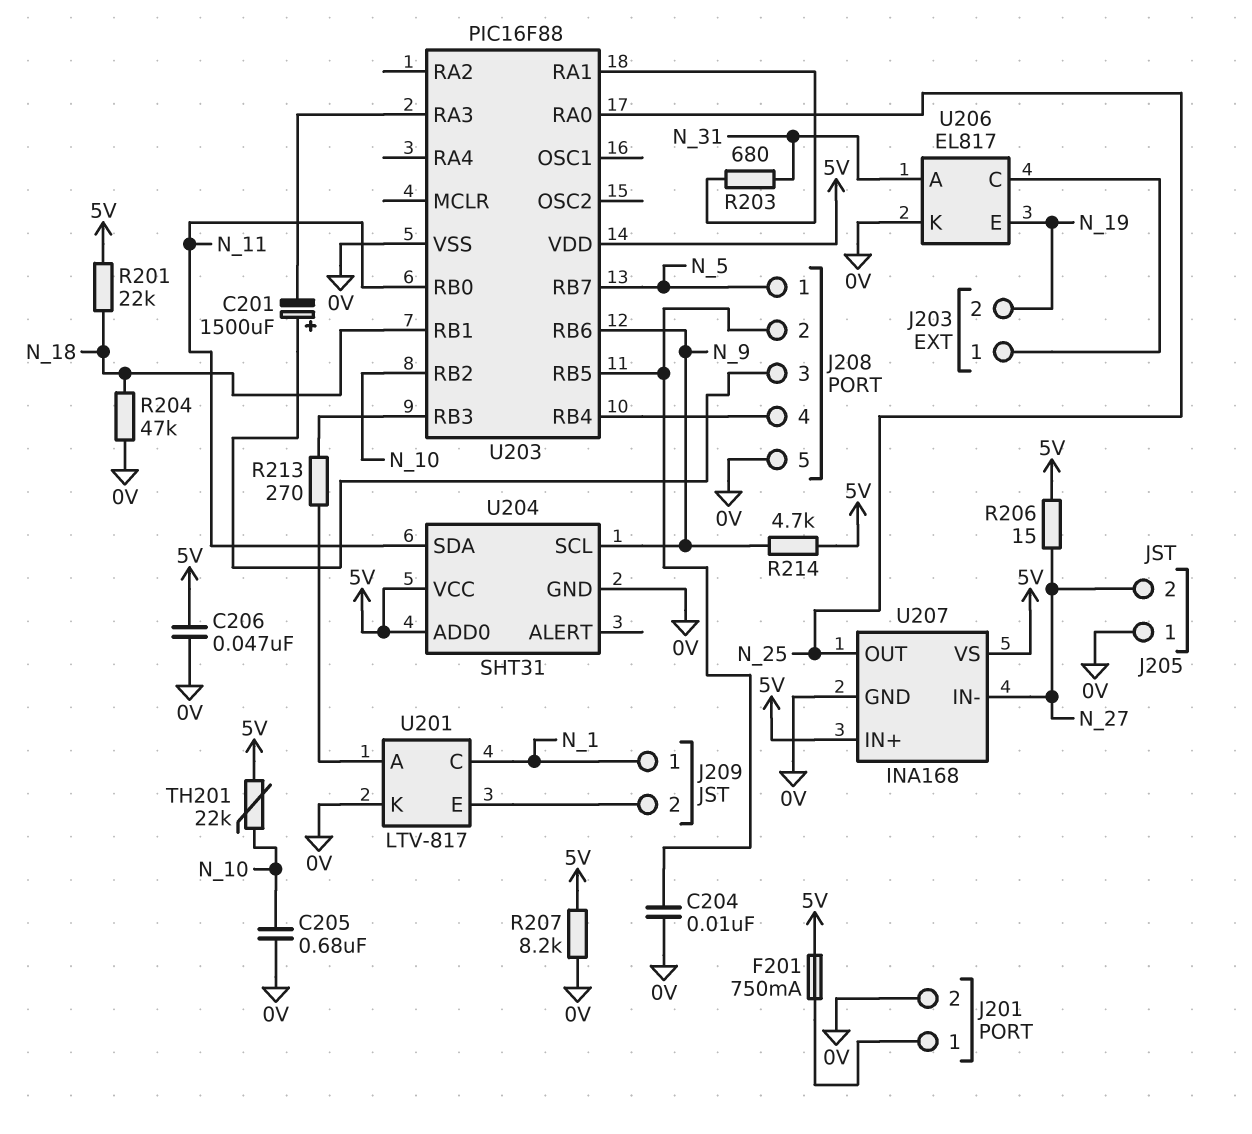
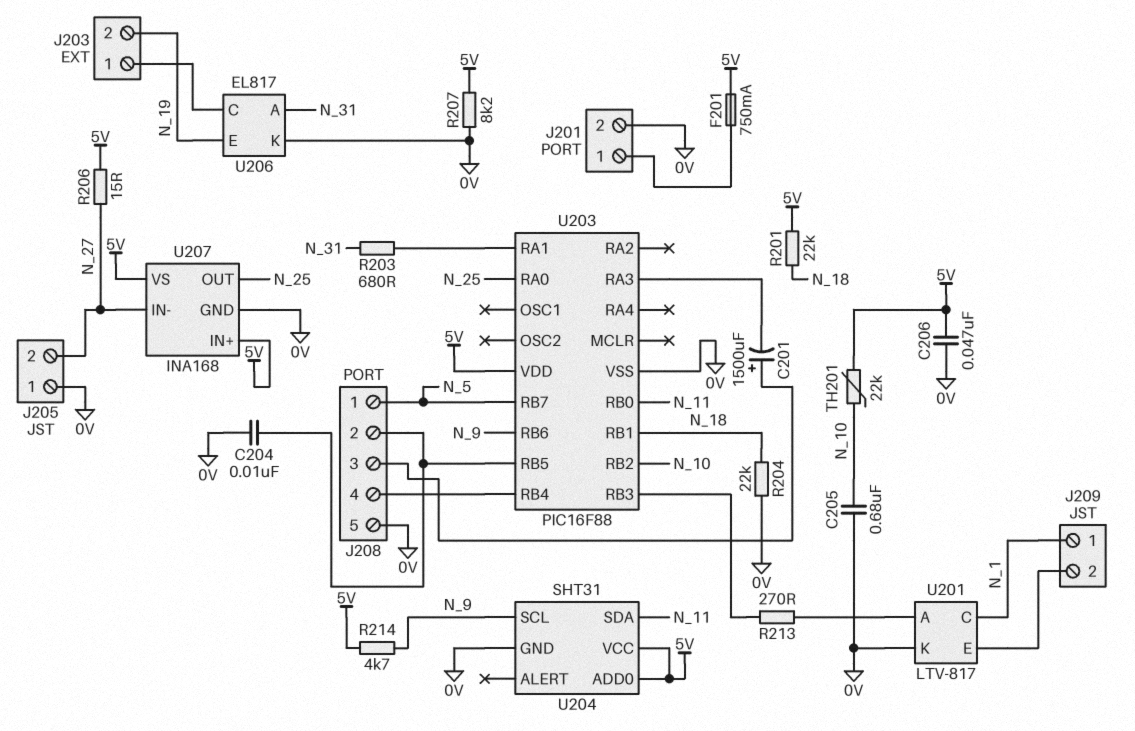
R204: 47k (0V, N_18) -> 22k (0V, N_18)

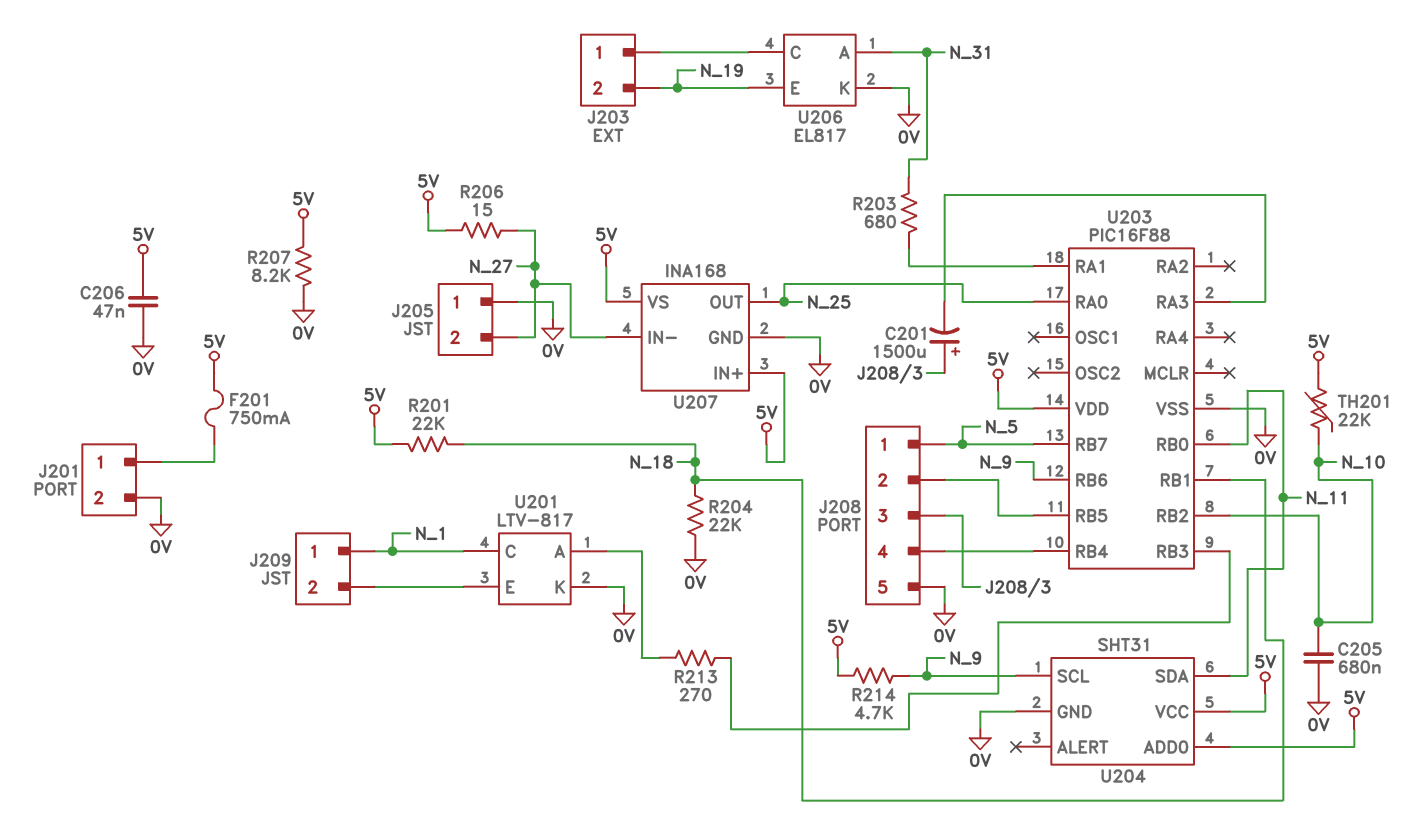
C204: 10nF (0V, J208/2) -> none

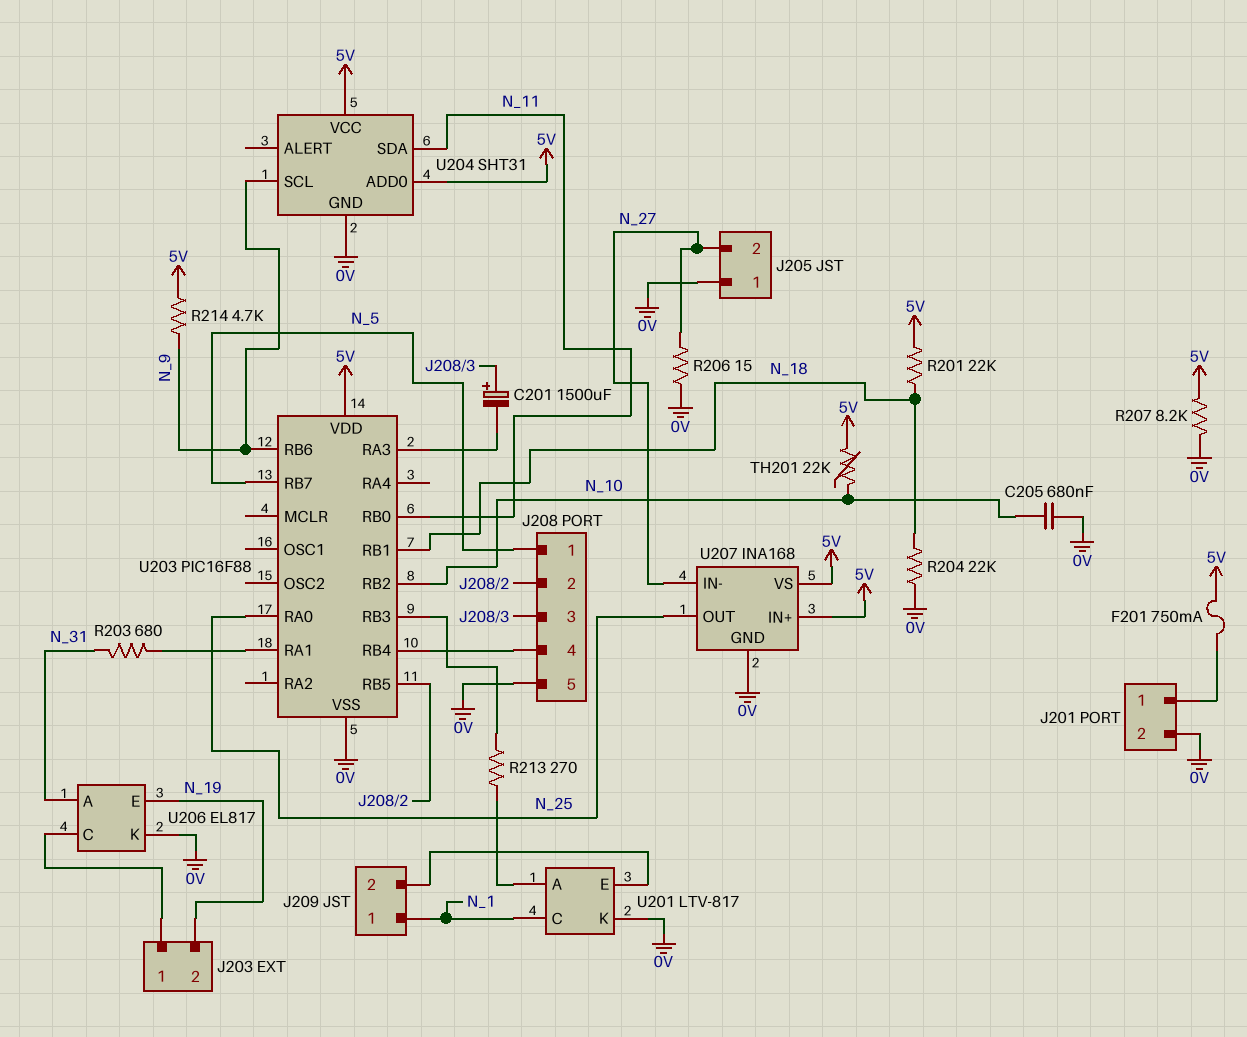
C206: 47nF (0V, 5V) -> none
R206: 15 (5V, N_27) -> 15 (0V, N_27)

